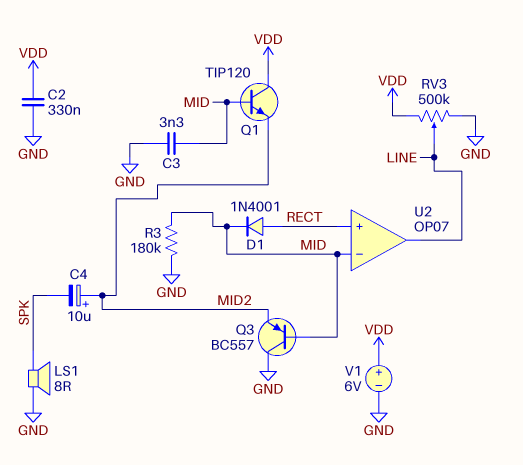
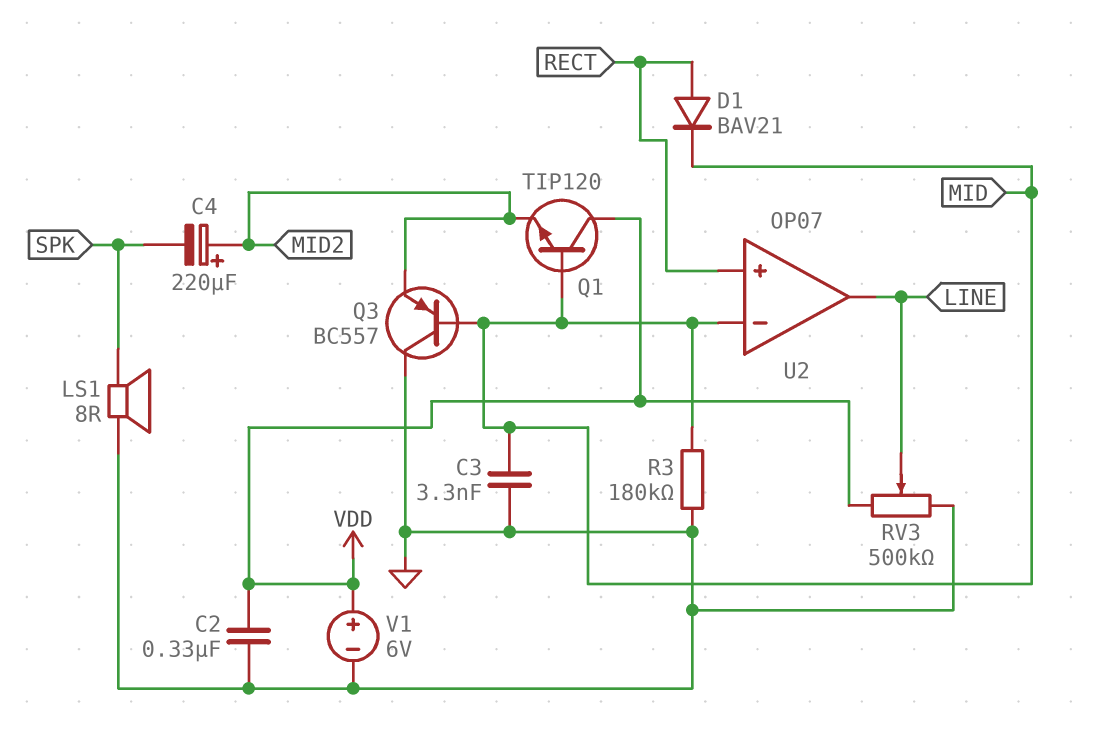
C4: 10uF (plus MID2, minus SPK) -> 220uF (plus MID2, minus SPK)
D1: diode 1N4001 (A RECT, K MID) -> diode BAV21 (A RECT, K MID)

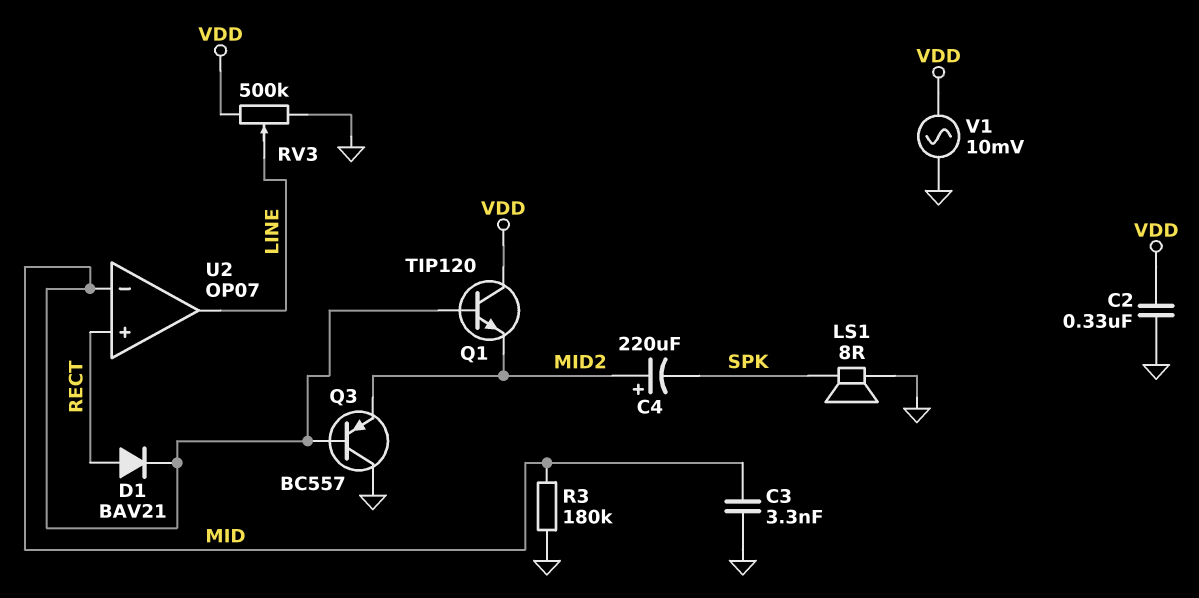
V1: 6V (plus VDD, minus GND) -> AC 10mV (GND, VDD)

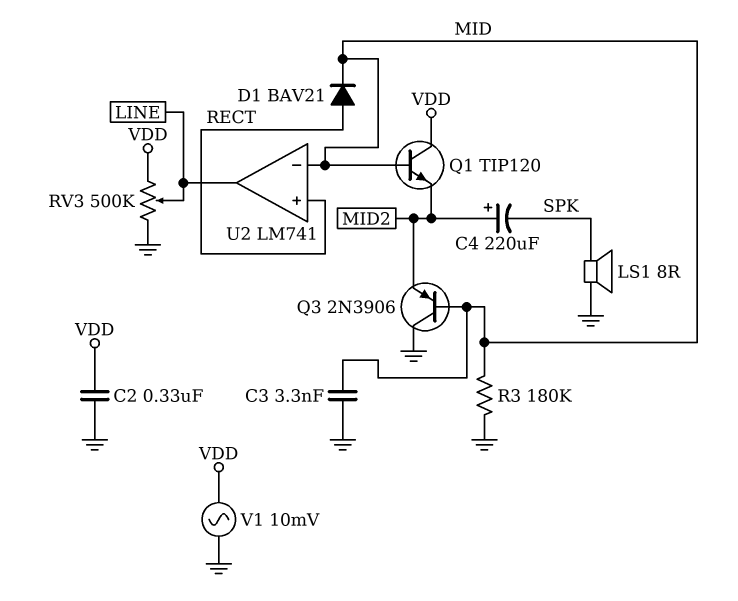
Q3: PNP BC557 (B MID, C GND, E MID2) -> PNP 2N3906 (B MID, C GND, E MID2)
U2: OP07 -> LM741

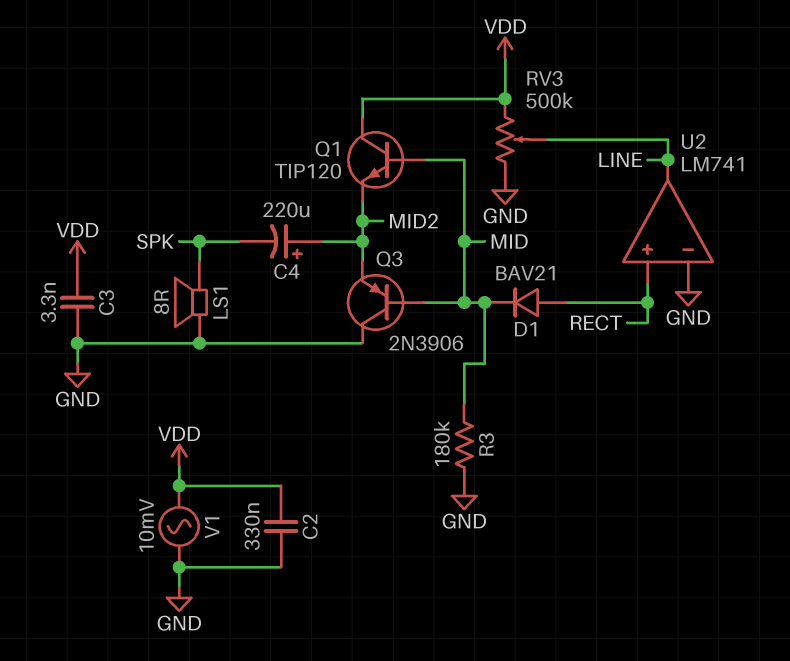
C3: 3.3nF (GND, MID) -> 3.3nF (GND, VDD)
U2 pin in-: MID -> GND

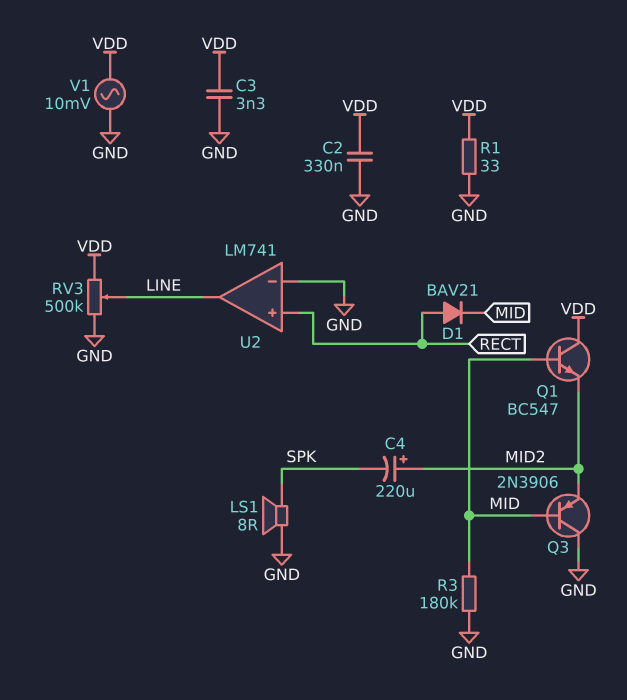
Q1: NPN TIP120 (B MID, C VDD, E MID2) -> NPN BC547 (B MID, C VDD, E MID2)
R1: none -> 33 (GND, VDD)

